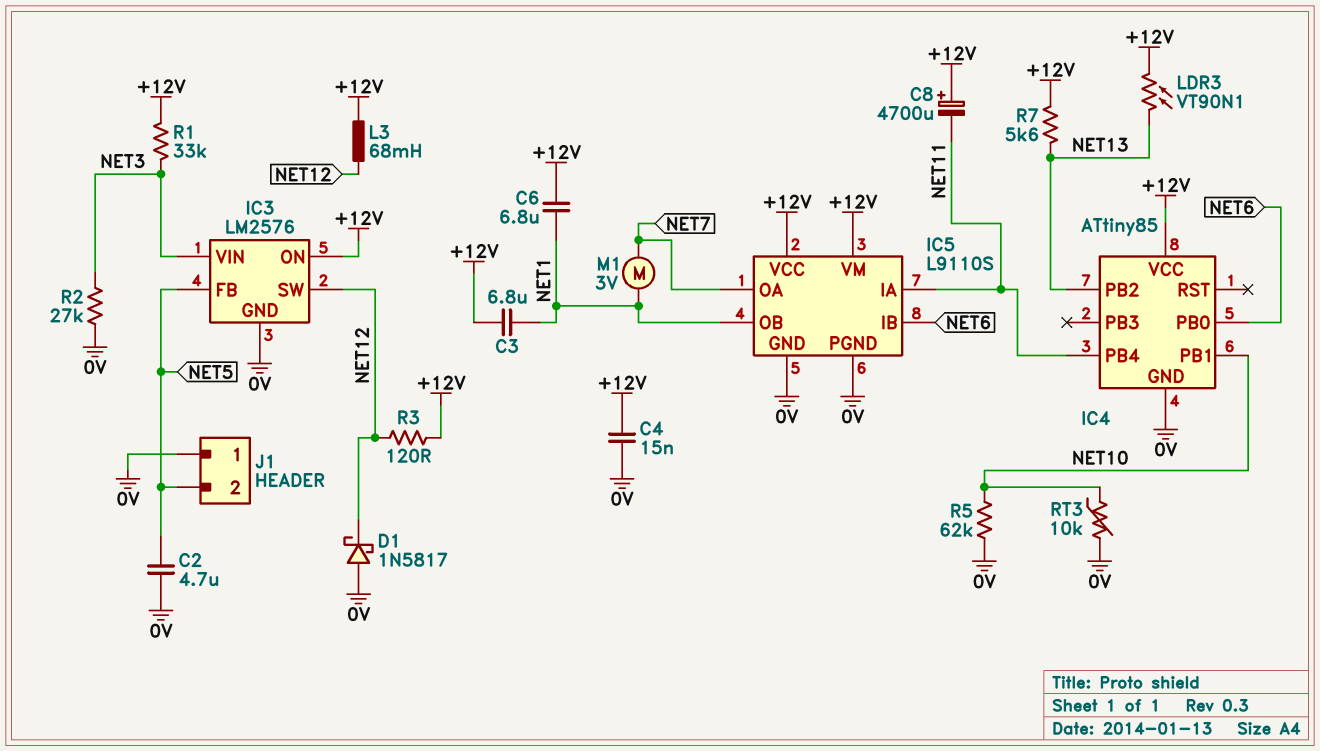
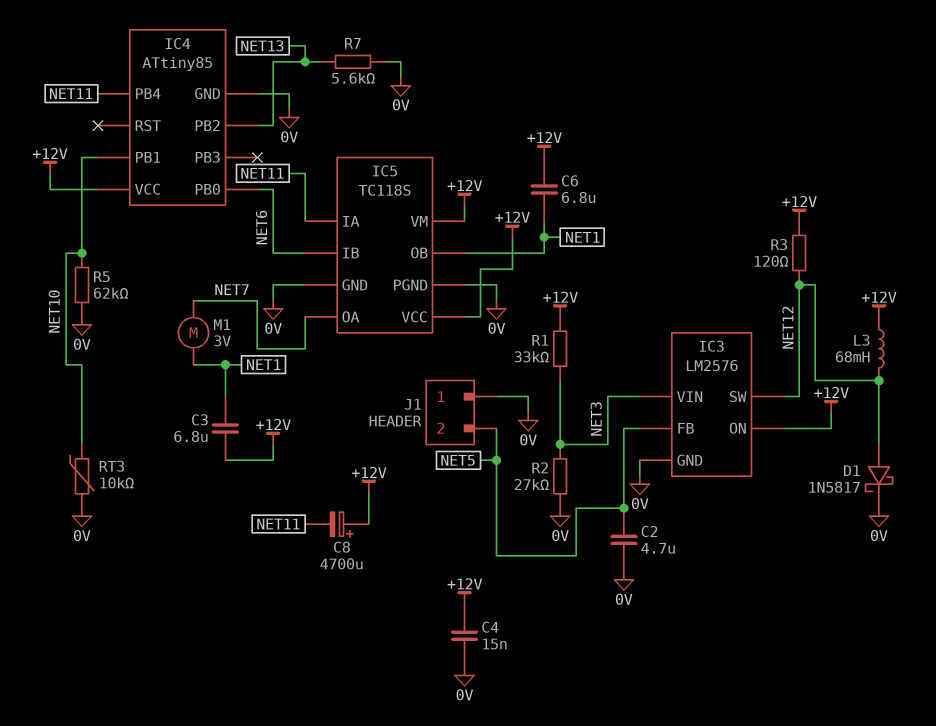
D1: schottky 1N5817 (A 0V, K NET12) -> schottky 1N5817 (A NET12, K 0V)
IC5: L9110S -> TC118S
LDR3: VT90N1 (+12V, NET13) -> none
R7: 5.6k (+12V, NET13) -> 5.6k (0V, NET13)

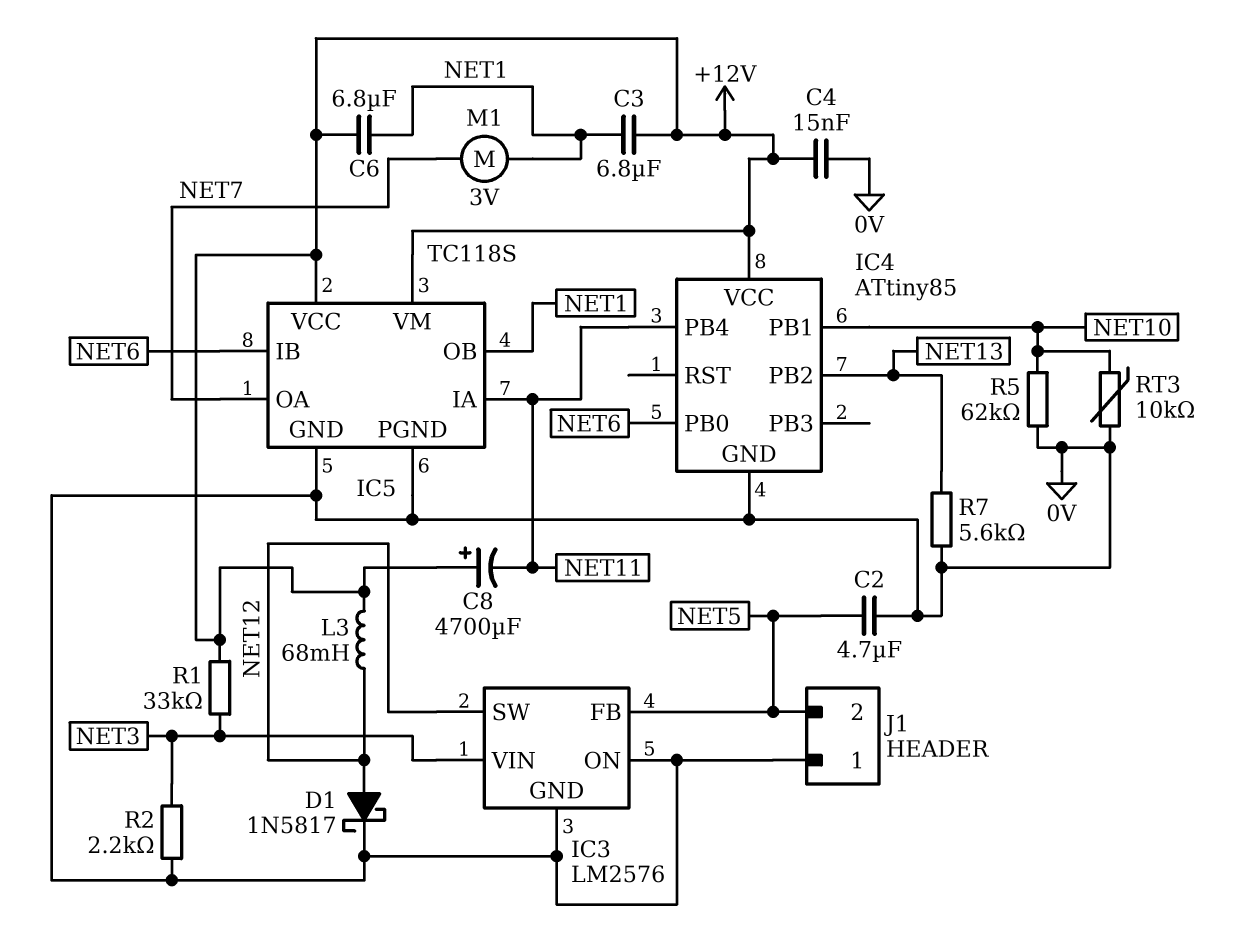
IC3 pin ON: +12V -> 0V
R2: 27k (0V, NET3) -> 2.2k (0V, NET3)
R3: 120 (+12V, NET12) -> none

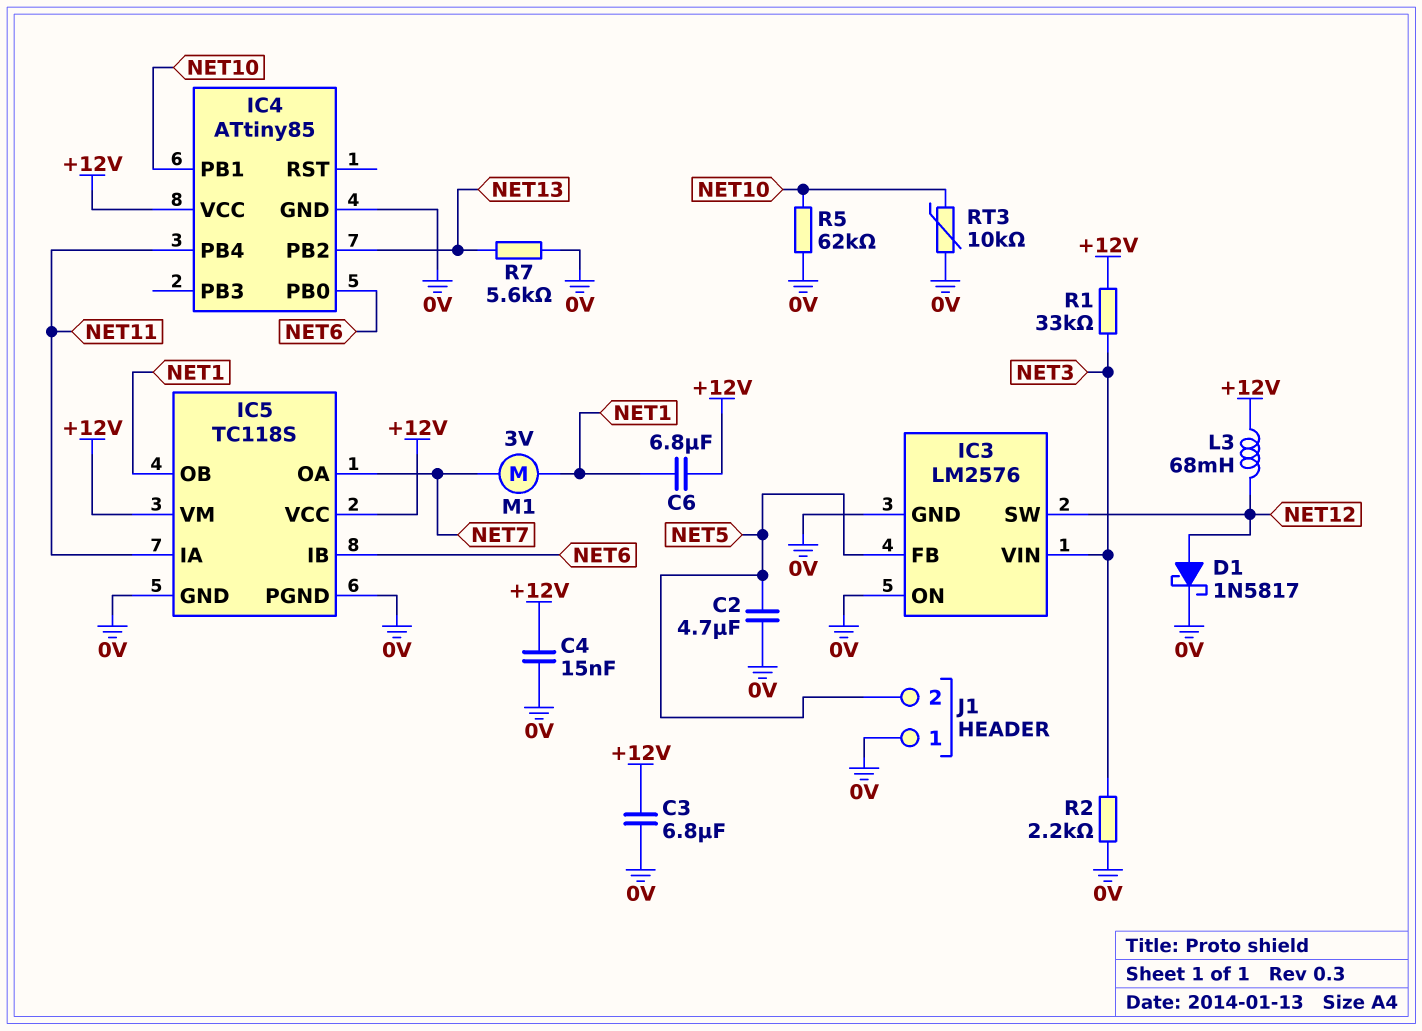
C3: 6.8uF (+12V, NET1) -> 6.8uF (+12V, 0V)
C8: 4700uF (plus +12V, minus NET11) -> none

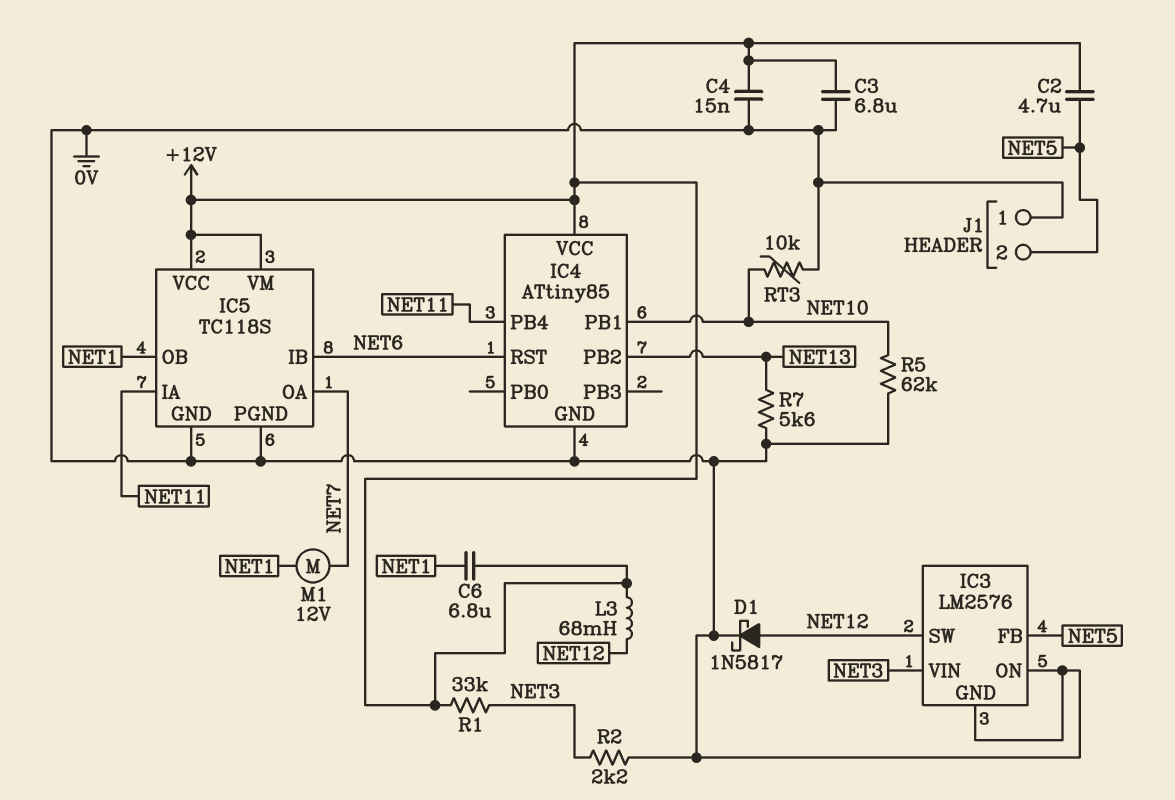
C2: 4.7uF (0V, NET5) -> 4.7uF (+12V, NET5)
IC4 pin PB0: NET6 -> none
IC4 pin RST: none -> NET6
M1: motor 3V (NET1, NET7) -> motor 12V (NET1, NET7)

